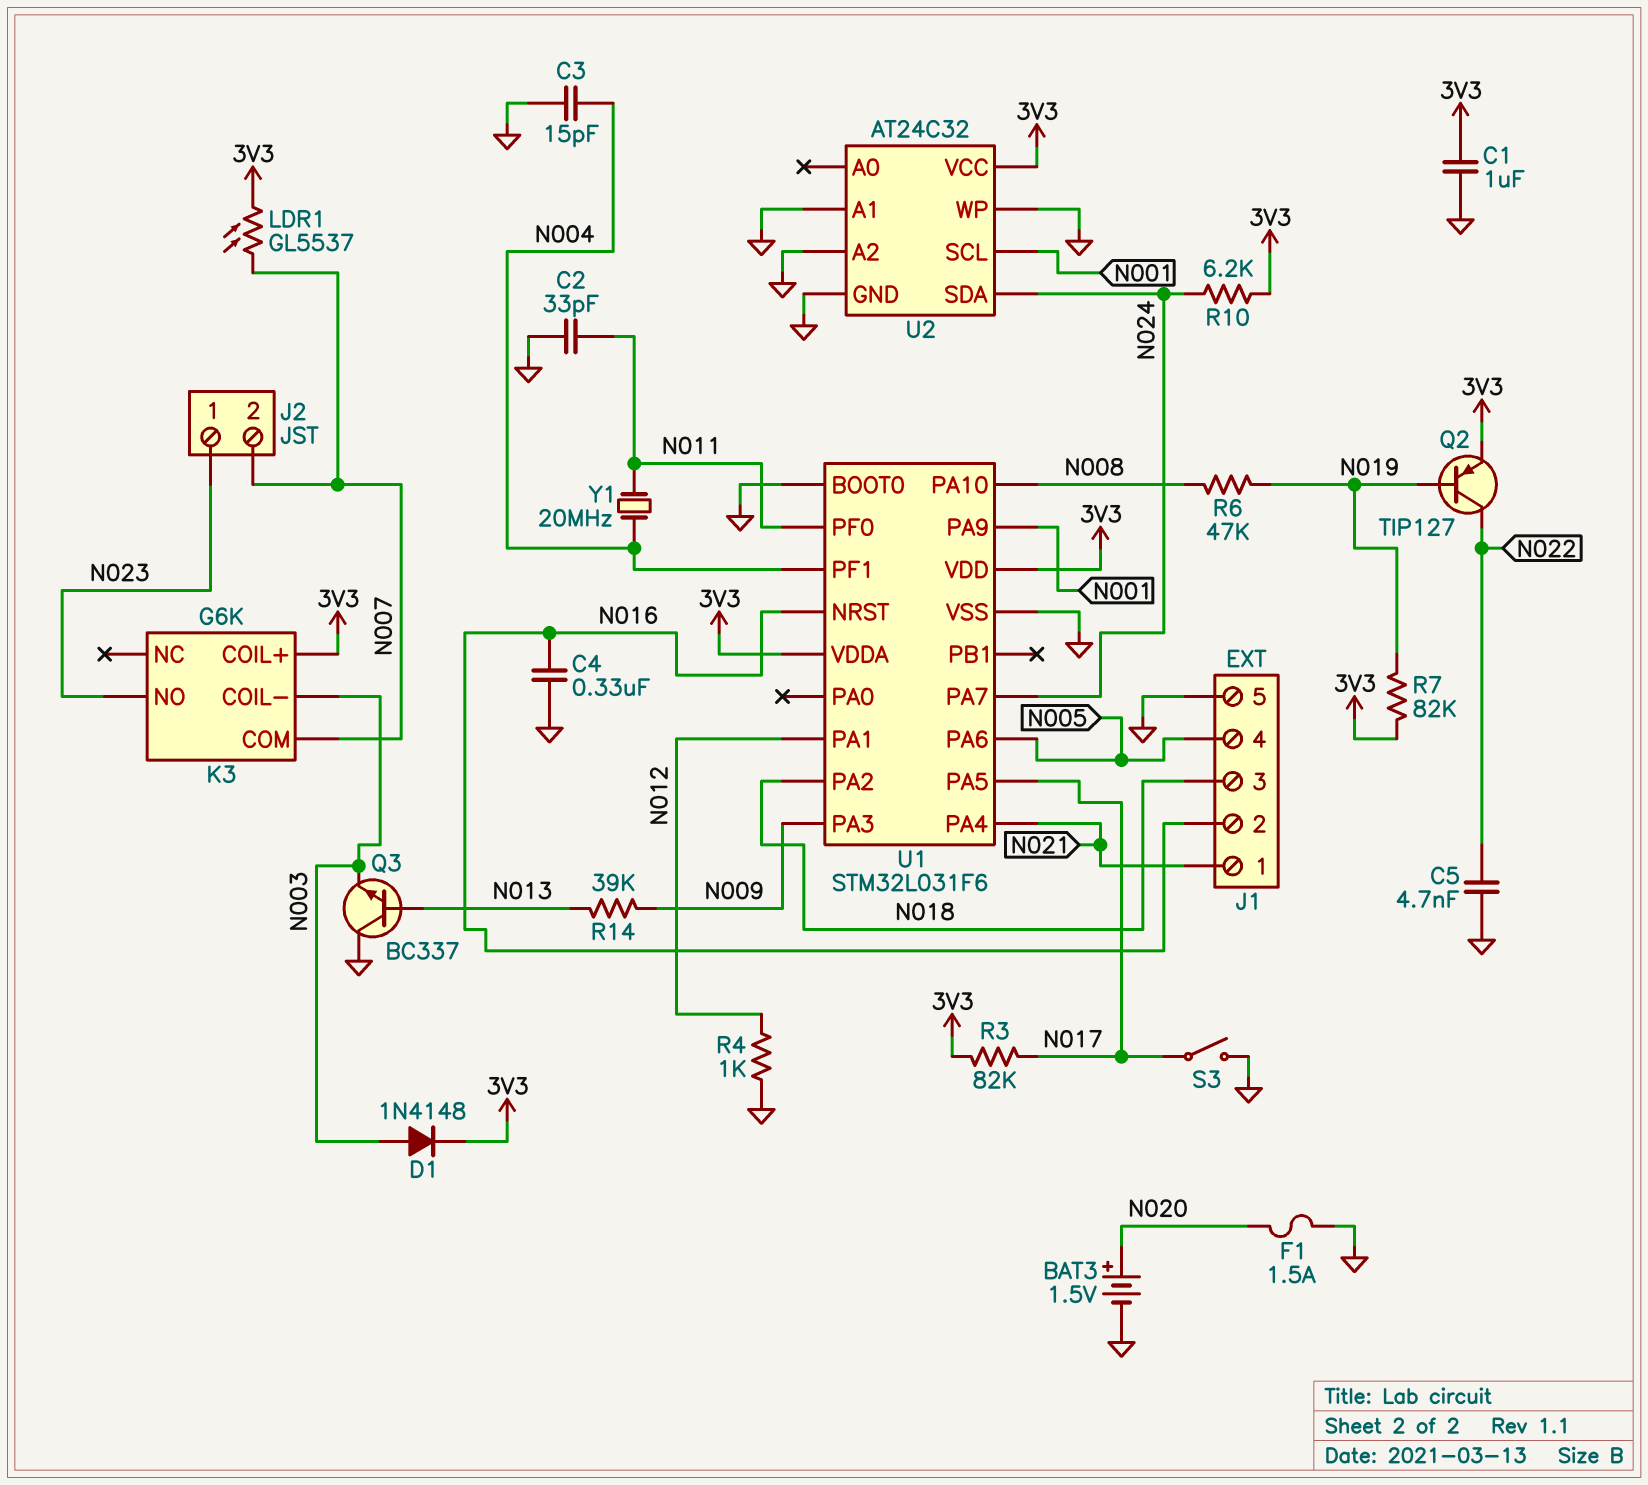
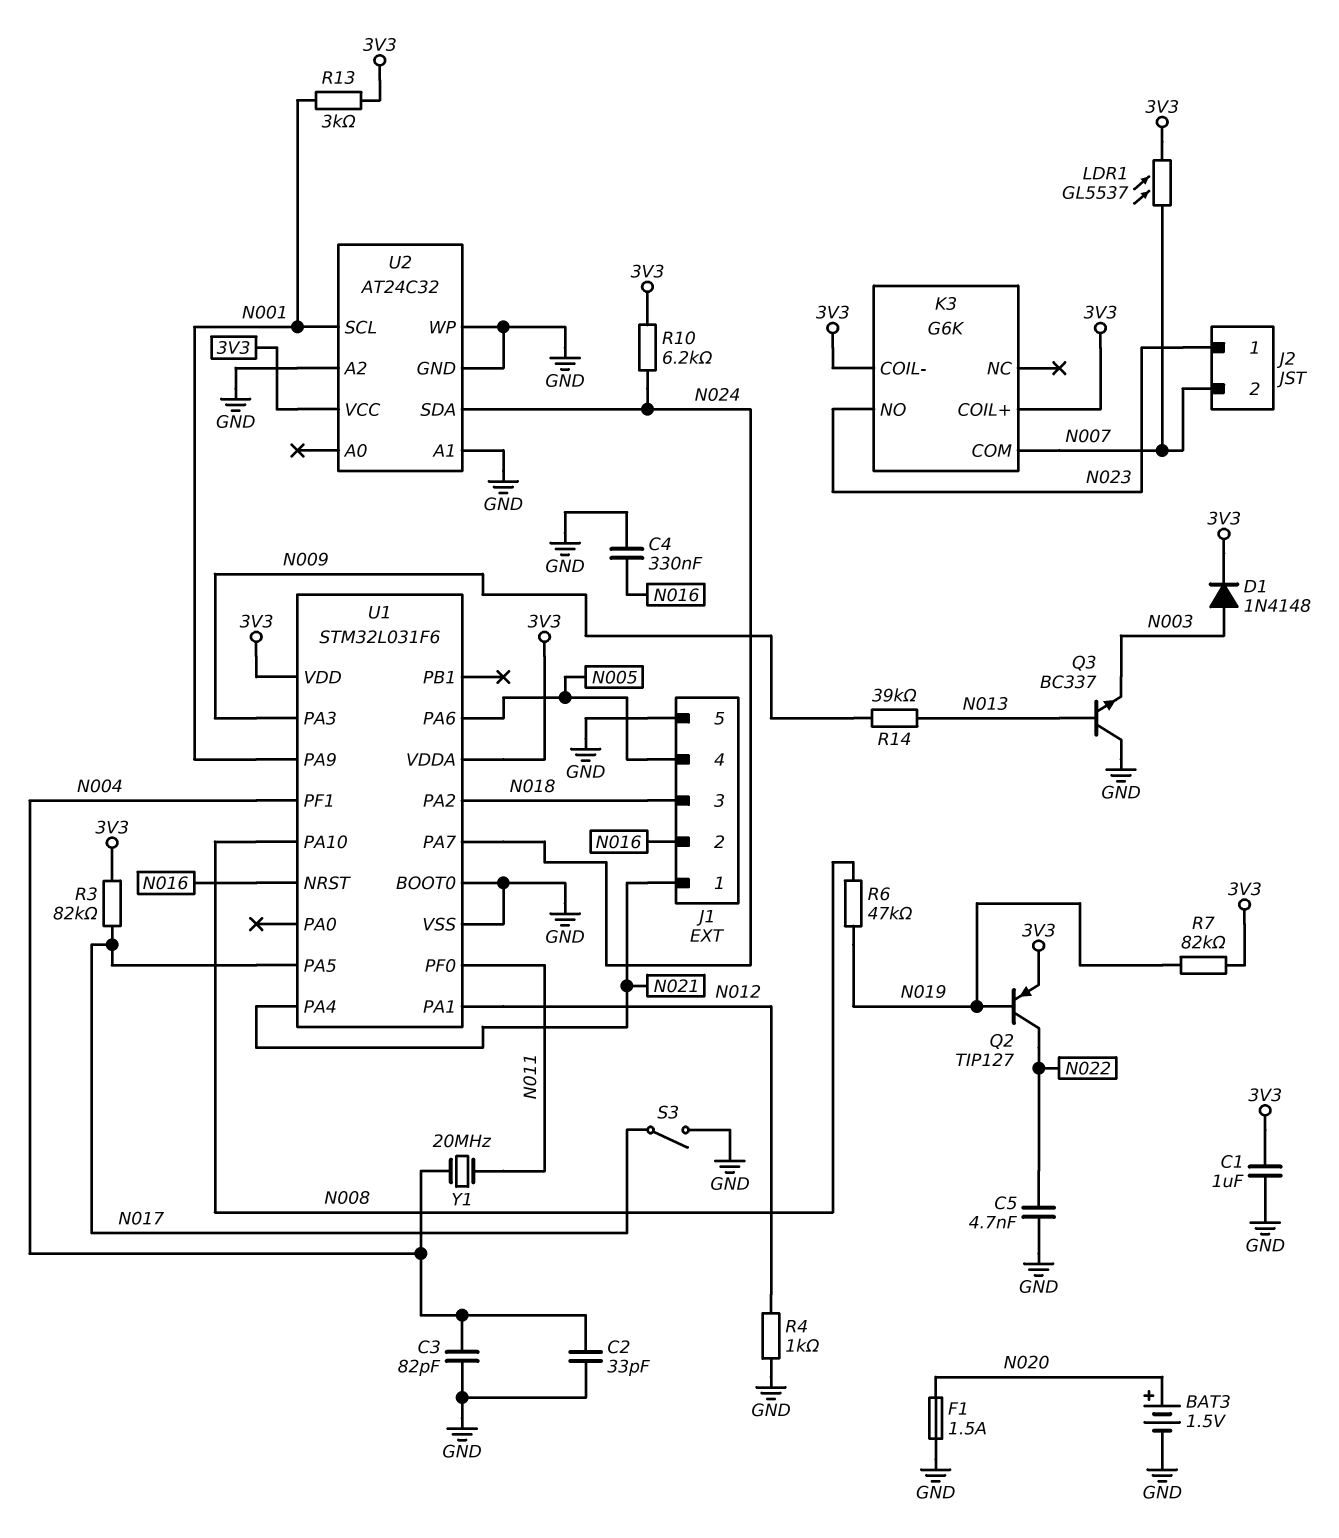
C2: 33pF (GND, N011) -> 33pF (GND, N004)
C3: 15pF (GND, N004) -> 82pF (GND, N004)
K3 pin COIL-: N003 -> 3V3
R13: none -> 3k (3V3, N001)

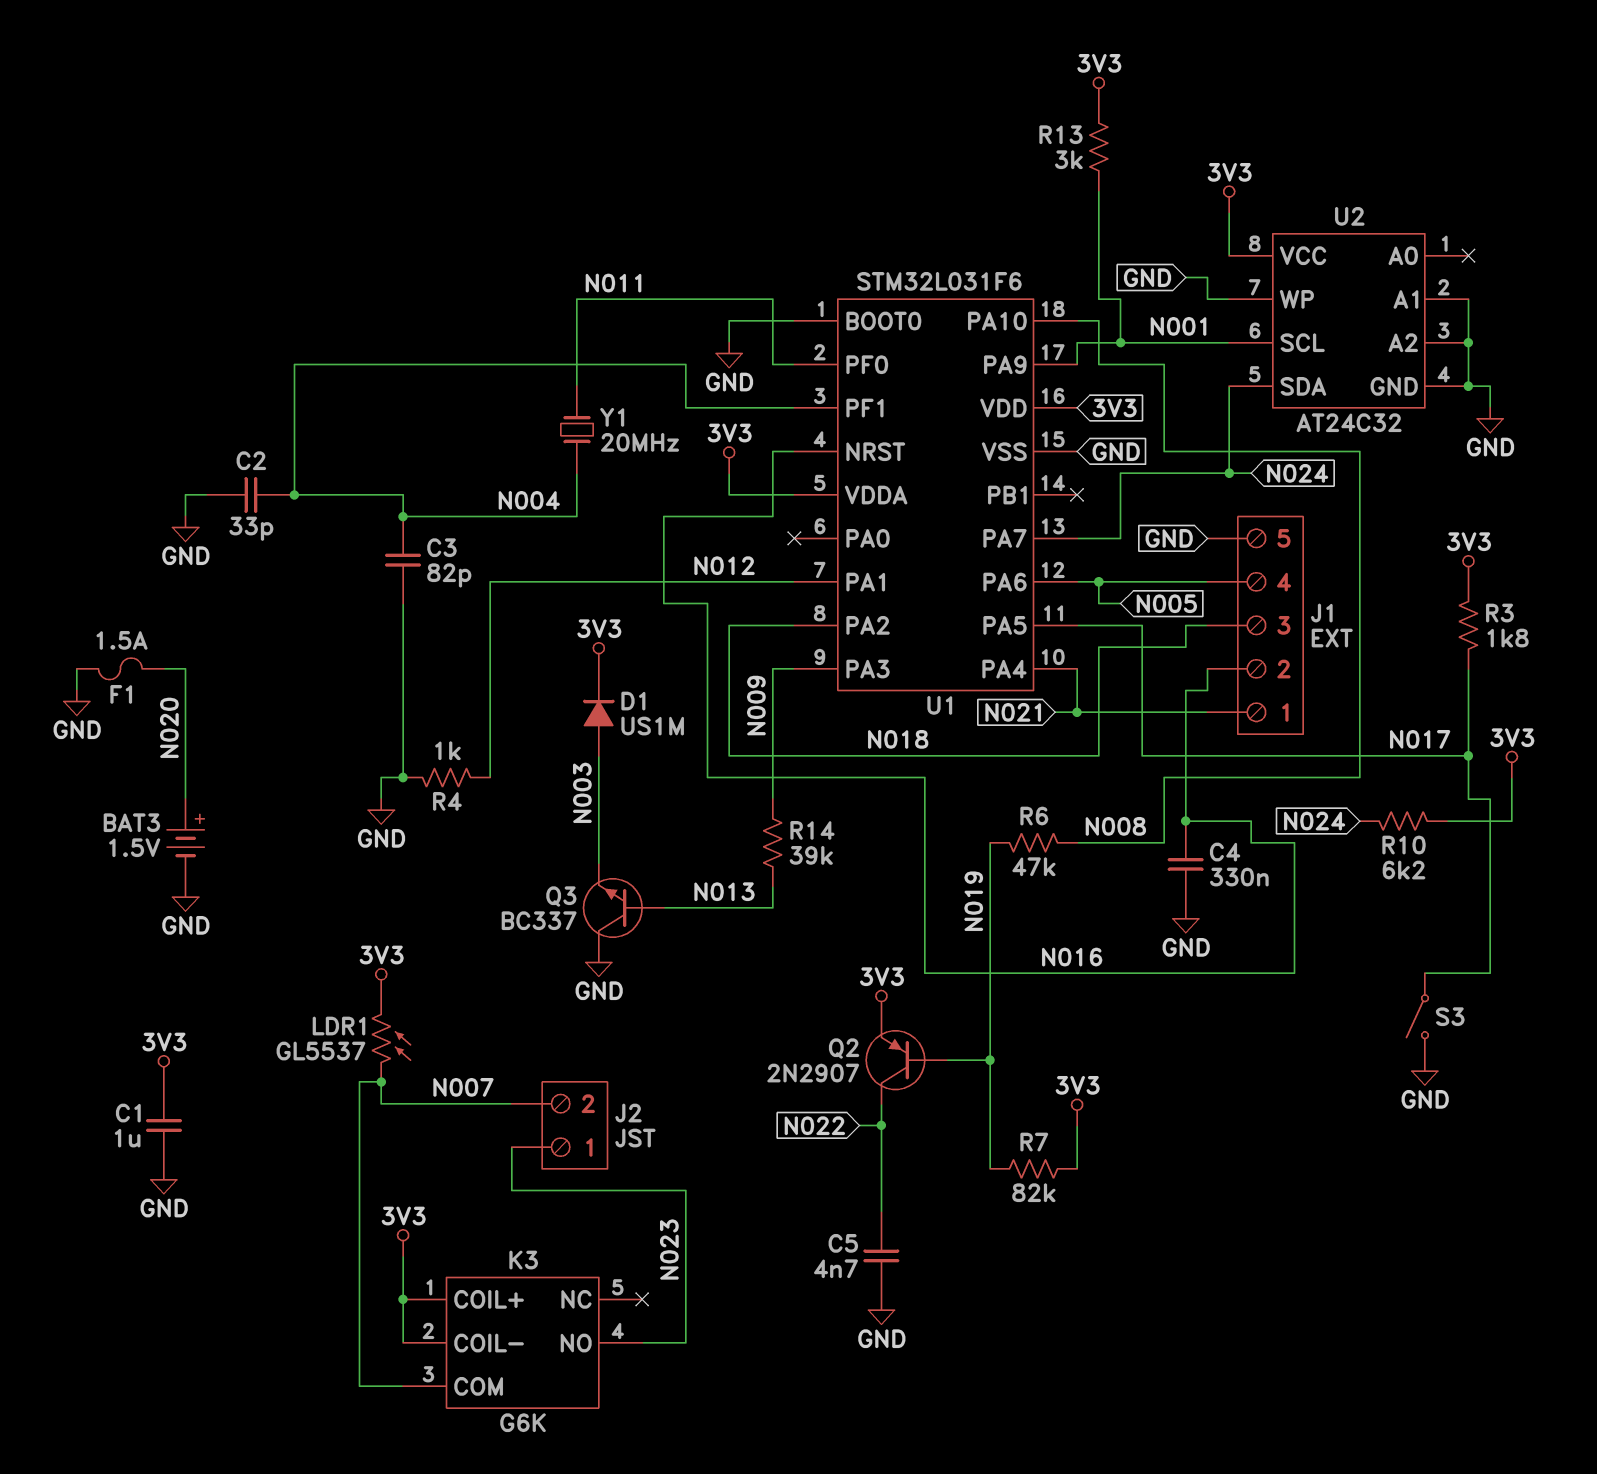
D1: diode 1N4148 (A N003, K 3V3) -> diode US1M (A N003, K 3V3)
Q2: PNP TIP127 (B N019, C N022, E 3V3) -> PNP 2N2907 (B N019, C N022, E 3V3)
R3: 82k (3V3, N017) -> 1.8k (3V3, N017)

